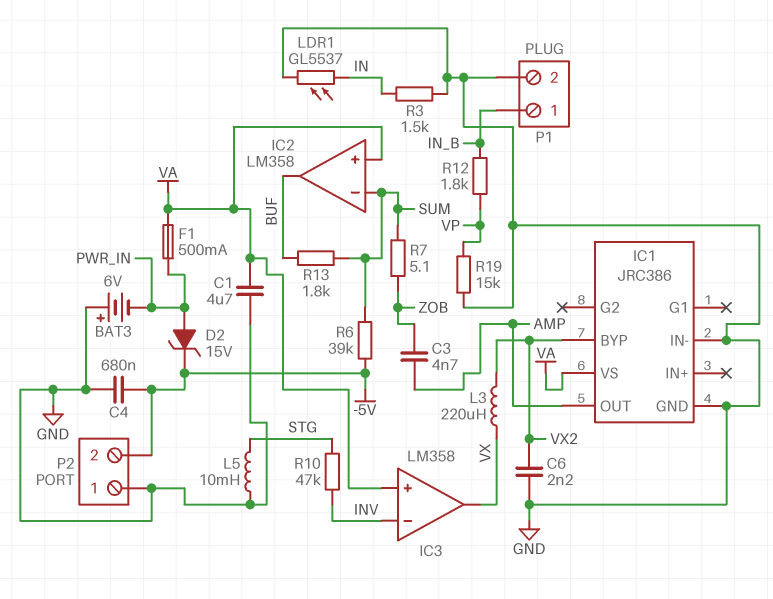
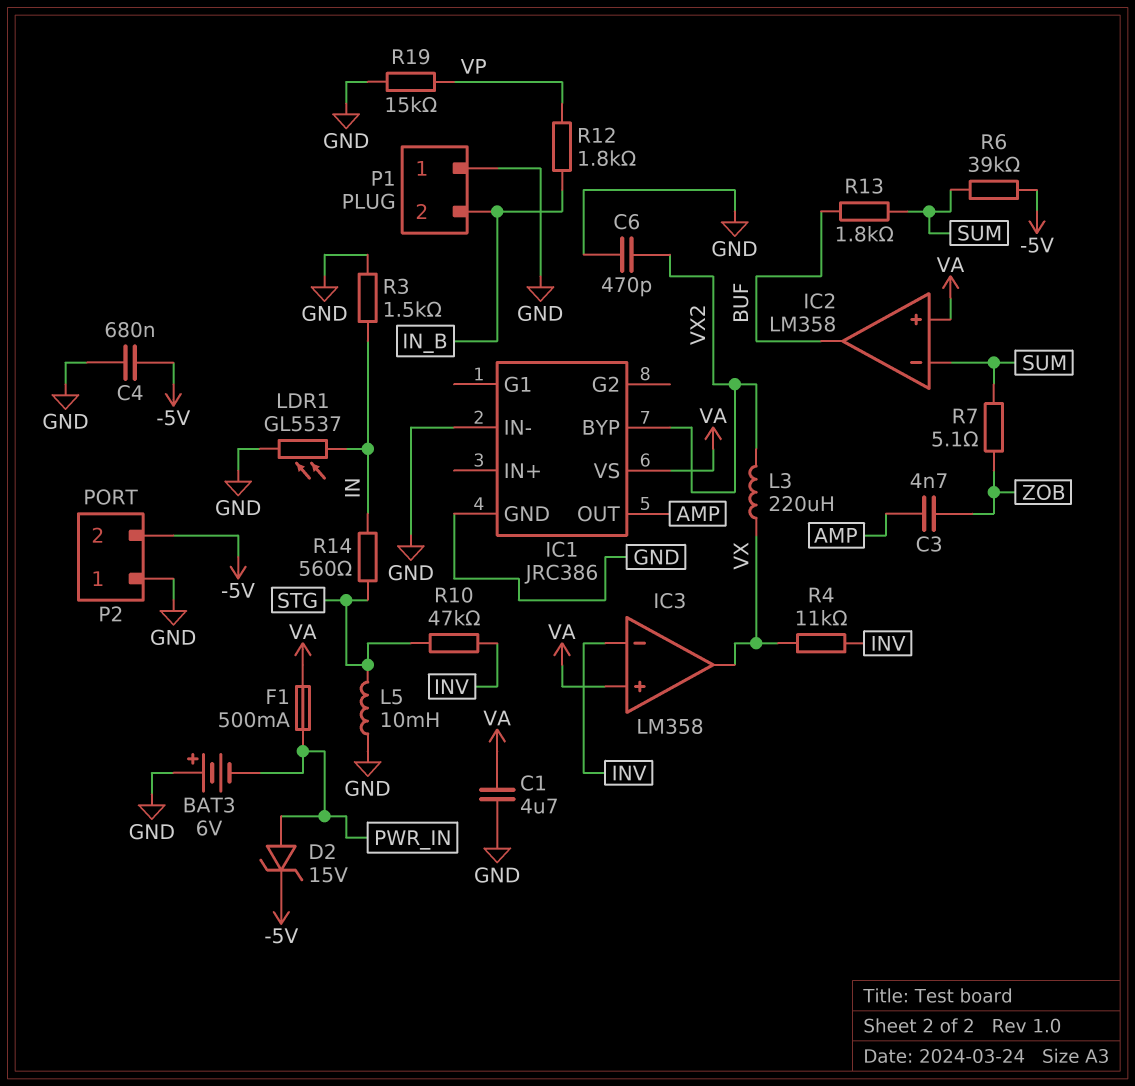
C6: 2.2nF (GND, VX2) -> 470pF (GND, VX2)
P1 pin 1: IN_B -> GND
P1 pin 2: GND -> IN_B
R4: none -> 11k (INV, VX)
R14: none -> 560 (IN, STG)

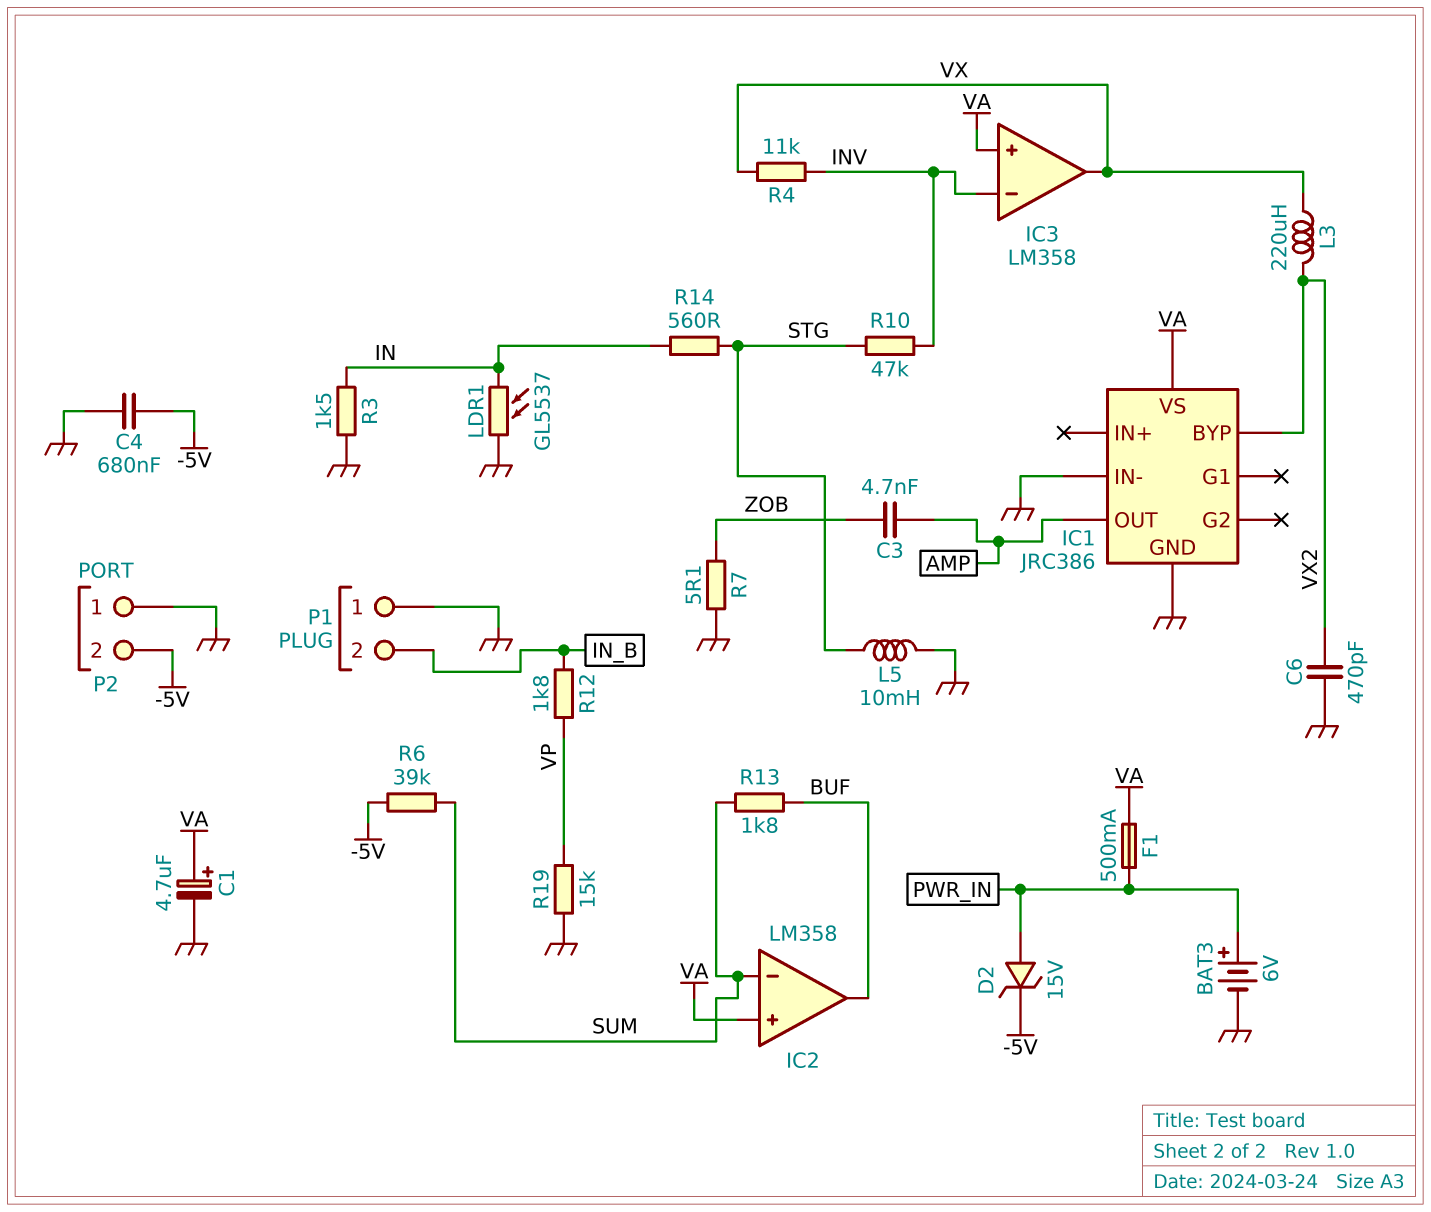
BAT3: 6V (plus GND, minus PWR_IN) -> 6V (plus PWR_IN, minus GND)
C1: 4.7uF (GND, VA) -> 4.7uF (plus VA, minus GND)
R7: 5.1 (SUM, ZOB) -> 5.1 (GND, ZOB)

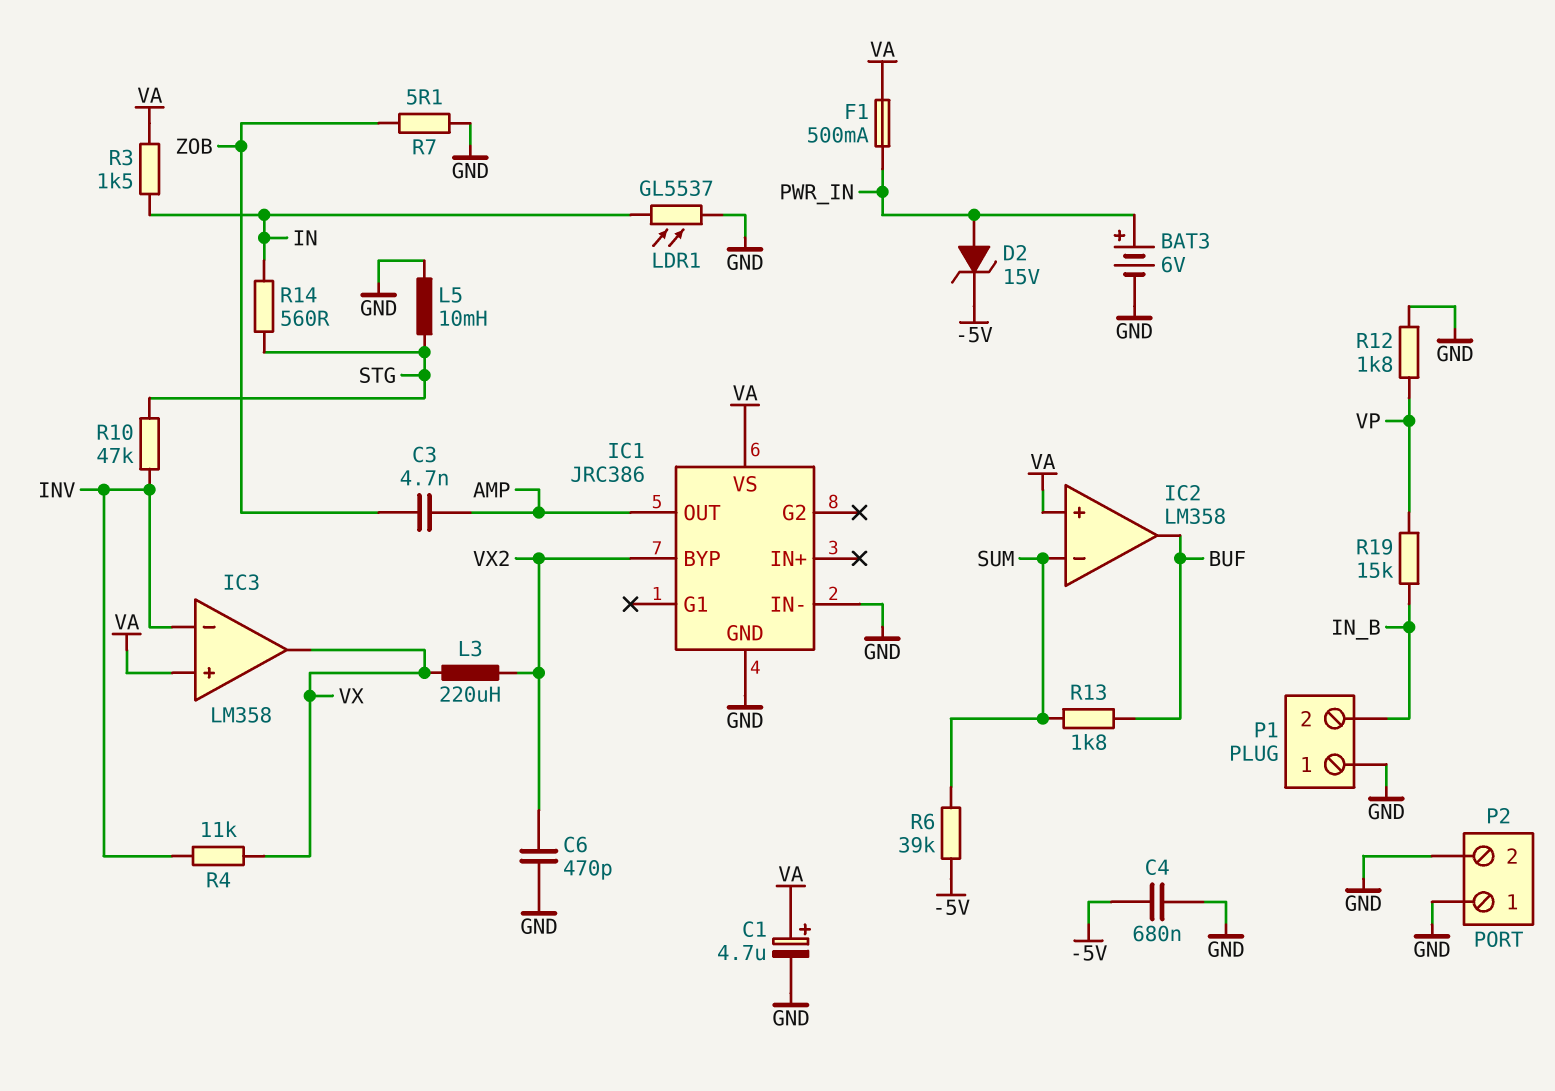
P2 pin 2: -5V -> GND
R3: 1.5k (GND, IN) -> 1.5k (IN, VA)
R12: 1.8k (IN_B, VP) -> 1.8k (GND, VP)
R19: 15k (GND, VP) -> 15k (IN_B, VP)

